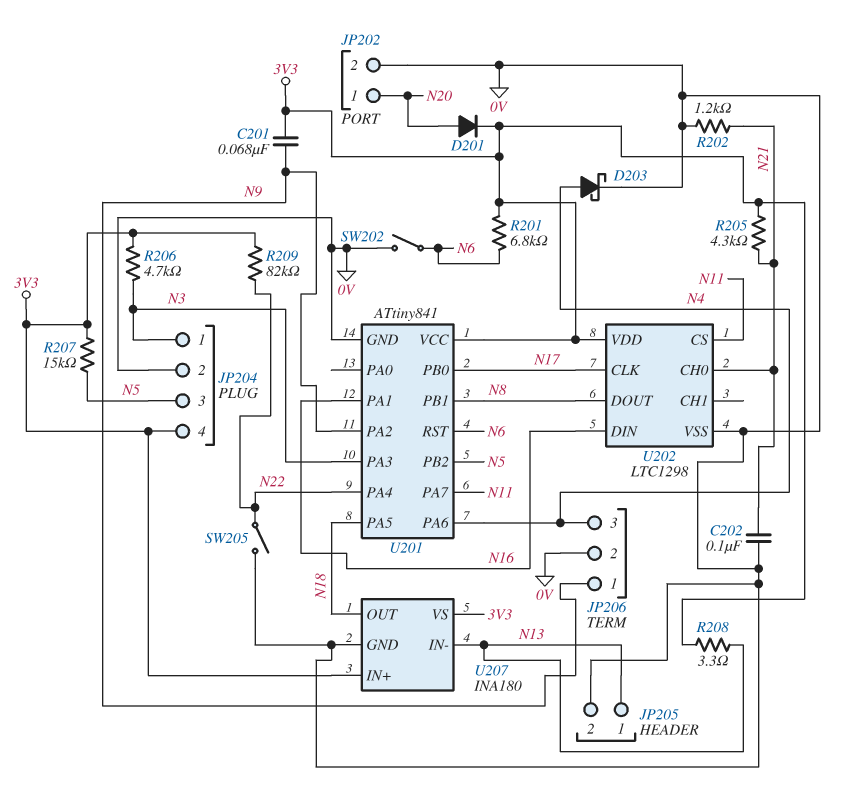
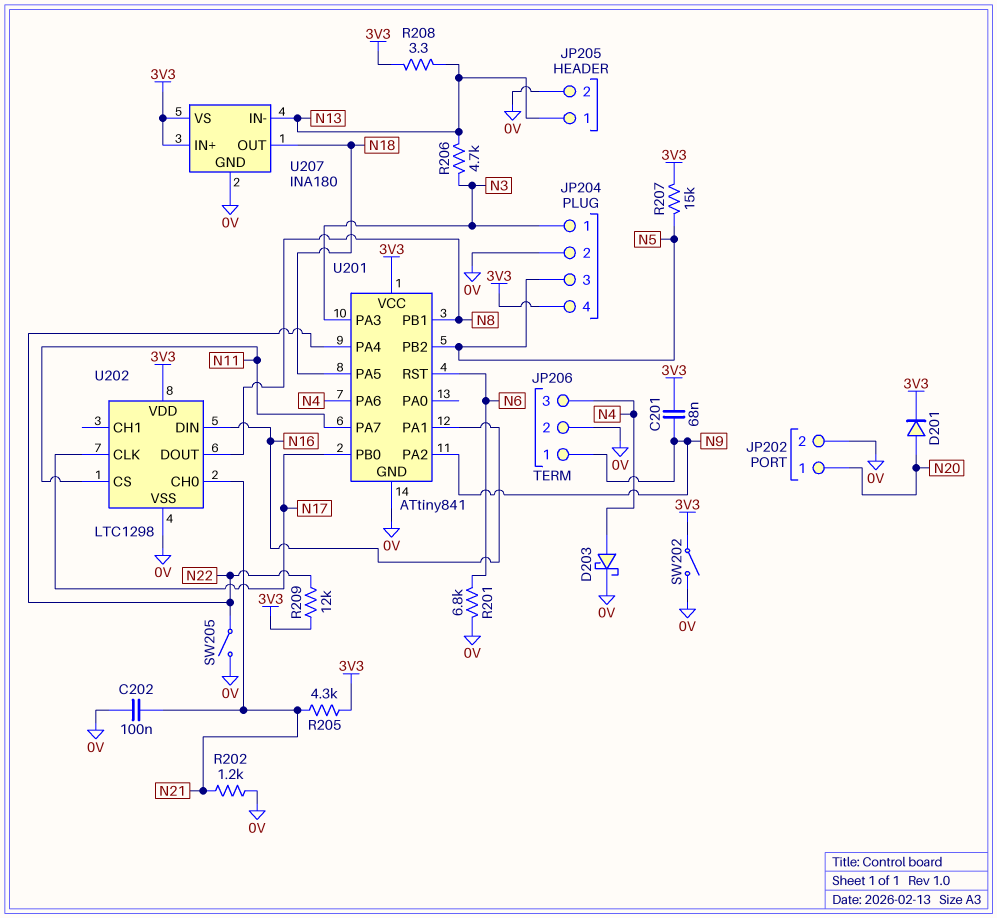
R201: 6.8k (3V3, N6) -> 6.8k (0V, N6)
R206: 4.7k (3V3, N3) -> 4.7k (N3, N13)
R209: 82k (3V3, N22) -> 12k (3V3, N22)
SW202: switch (0V, N6) -> switch (0V, 3V3)

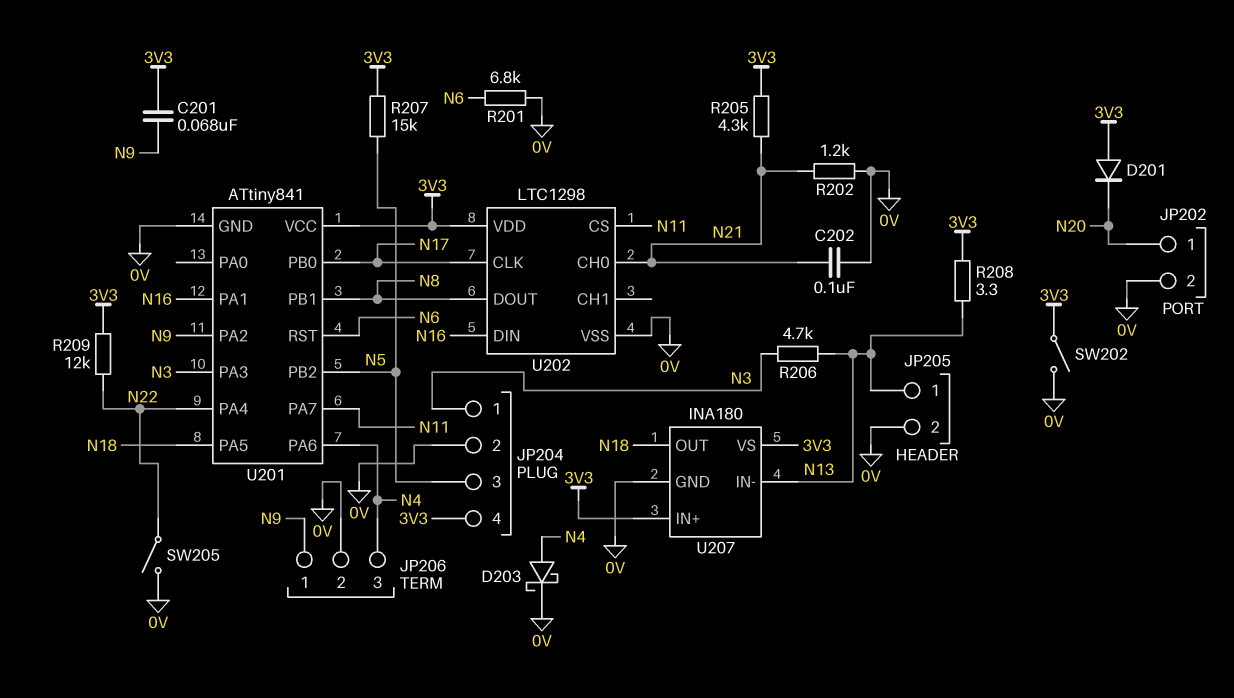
D201: diode (A N20, K 3V3) -> diode (A 3V3, K N20)

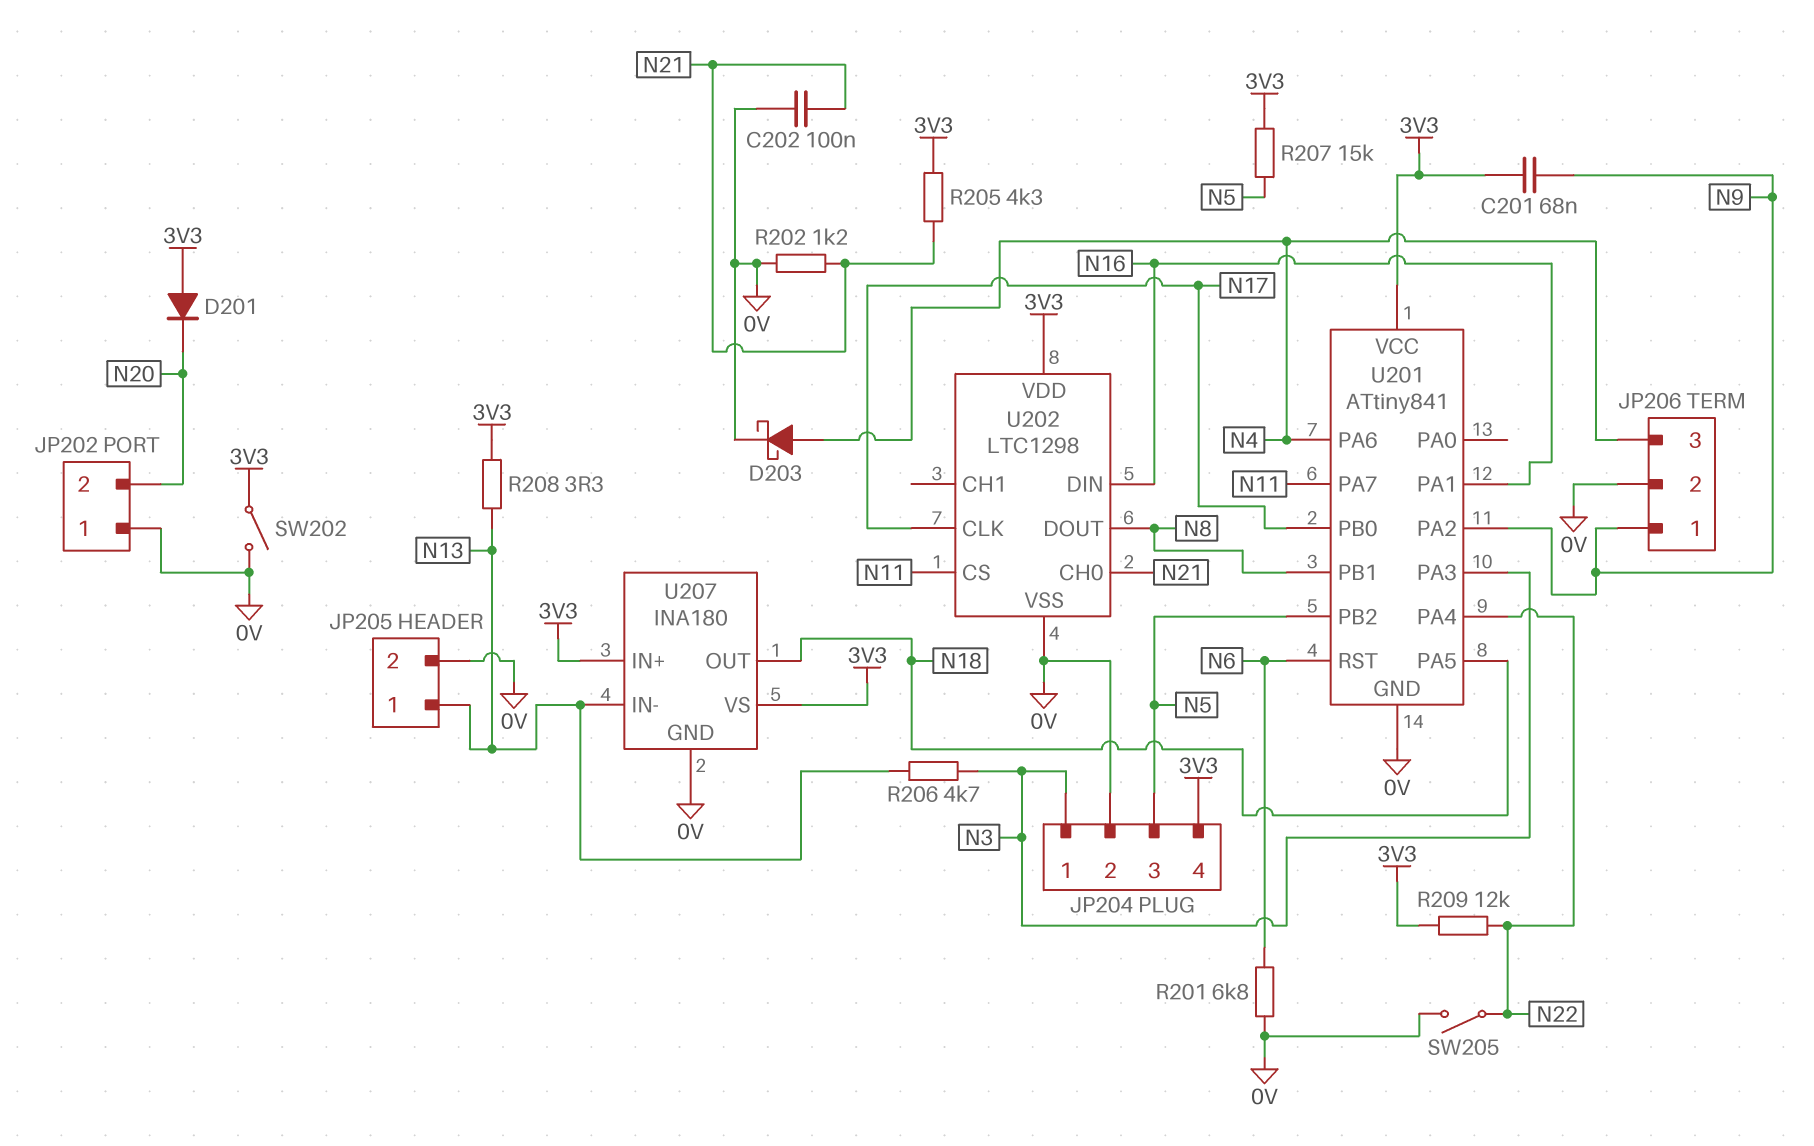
JP202 pin 1: N20 -> 0V
JP202 pin 2: 0V -> N20

